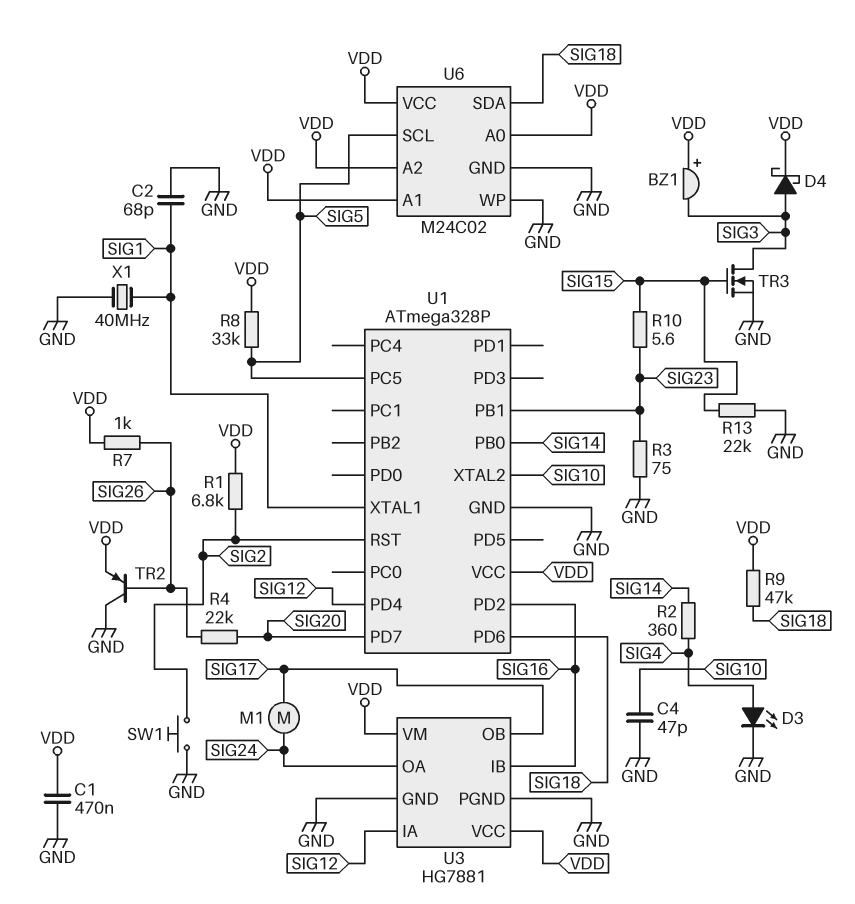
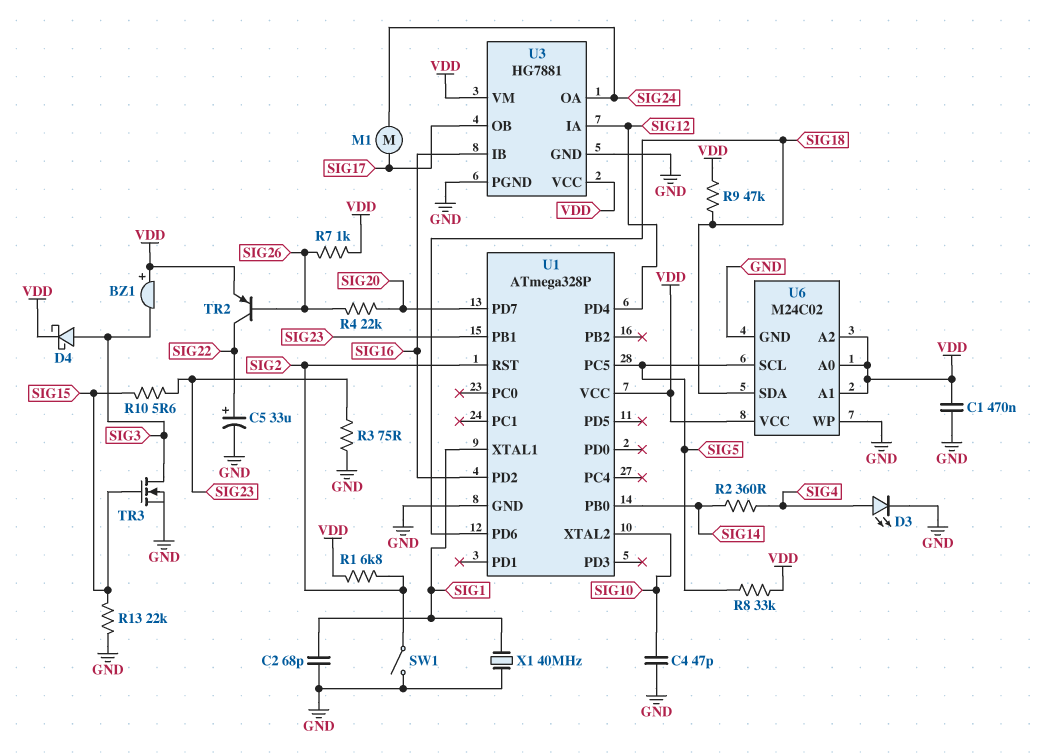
C5: none -> 33uF (plus SIG22, minus GND)
SW1: button (GND, SIG2) -> switch (GND, SIG2)
TR2: PNP (B SIG26, C GND, E VDD) -> PNP (B SIG26, C SIG22, E VDD)

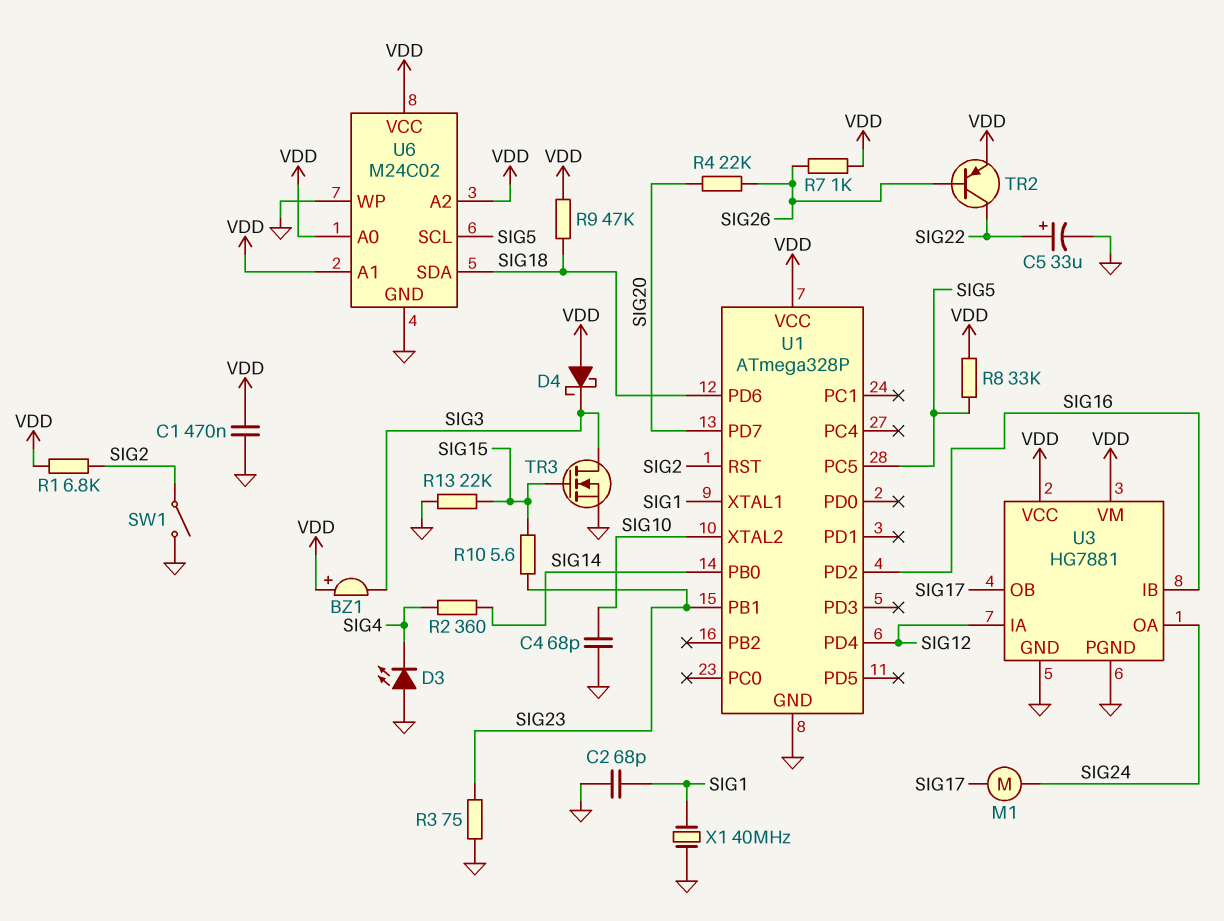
C4: 47pF (GND, SIG10) -> 68pF (GND, SIG10)
D3: LED (A SIG4, K GND) -> LED (A GND, K SIG4)
D4: schottky (A SIG3, K VDD) -> schottky (A VDD, K SIG3)

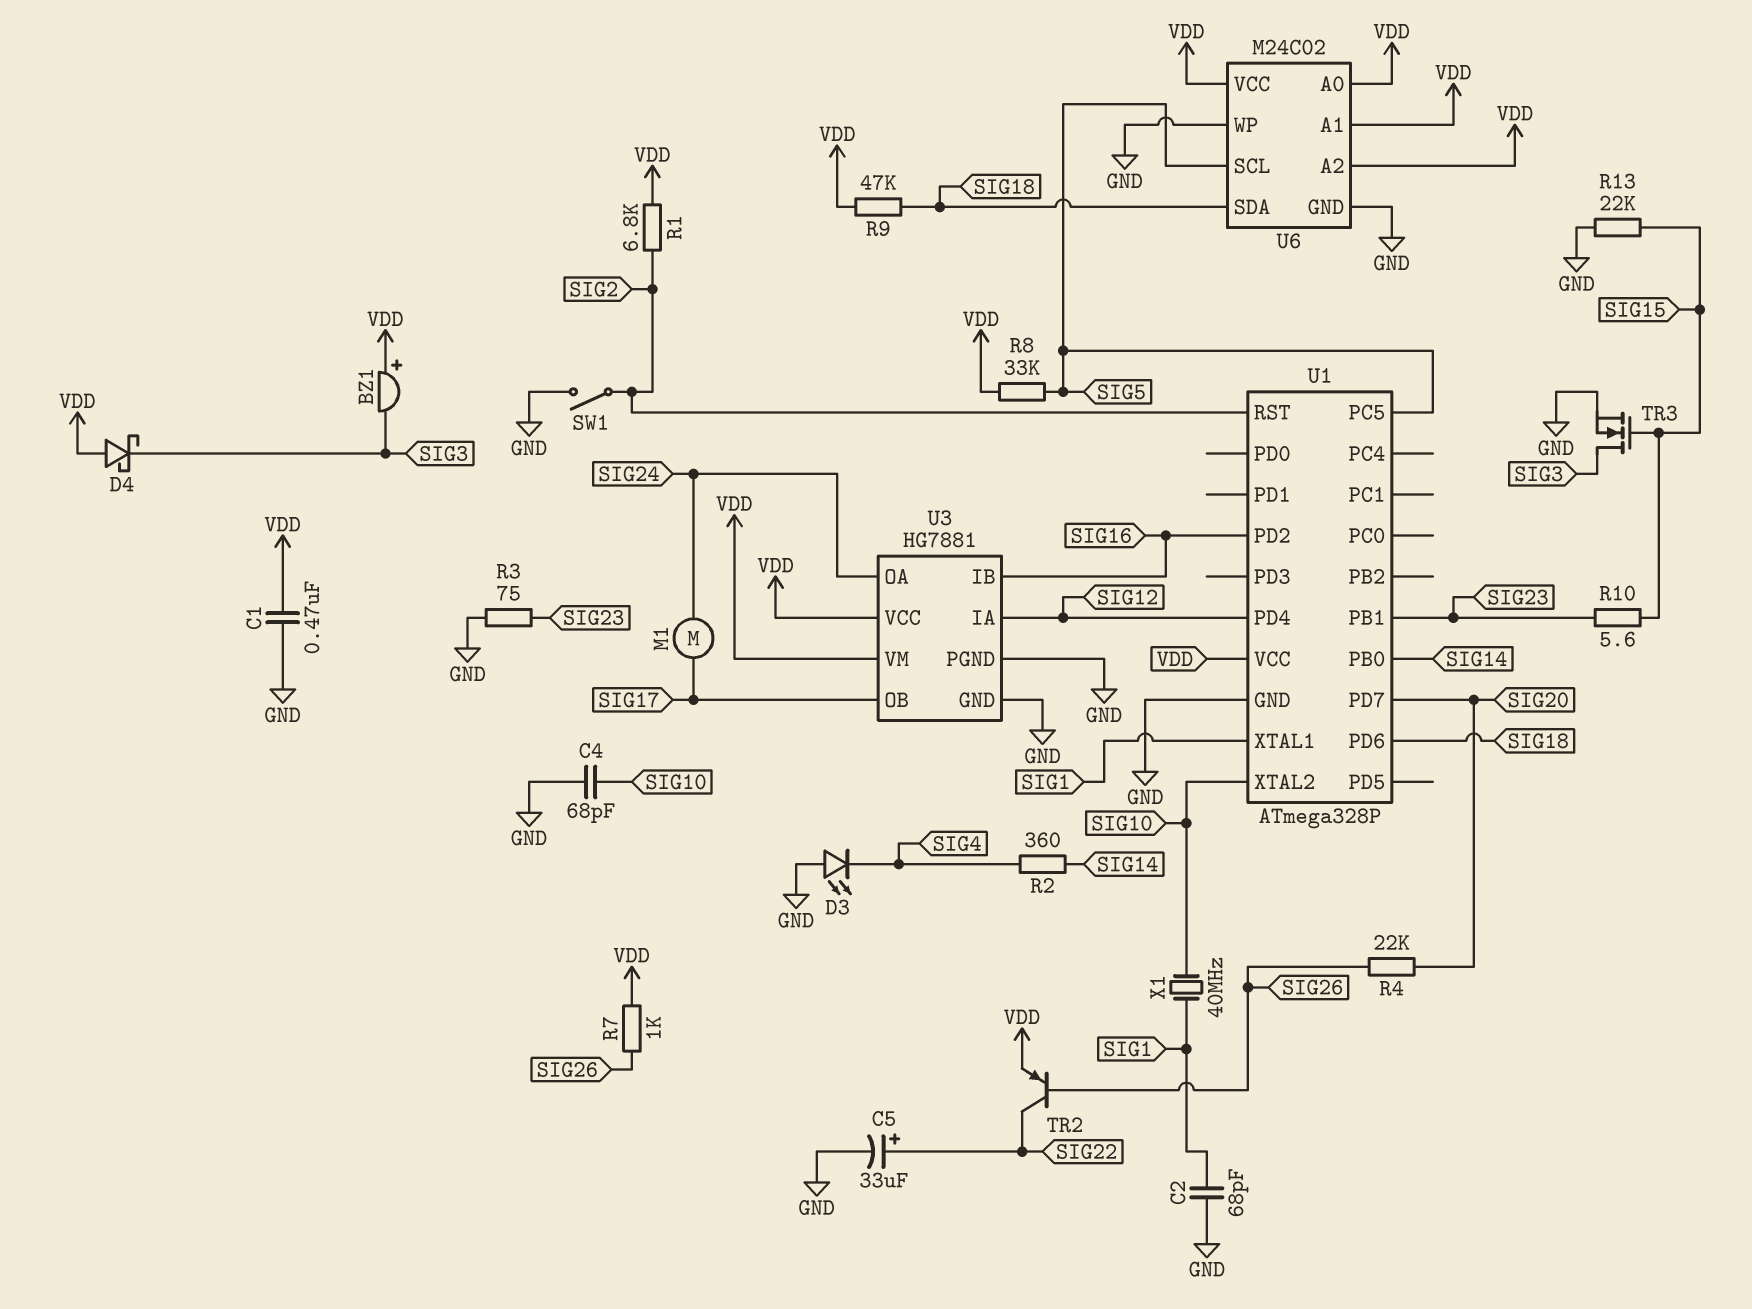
X1: 40MHz (GND, SIG1) -> 40MHz (SIG1, SIG10)

